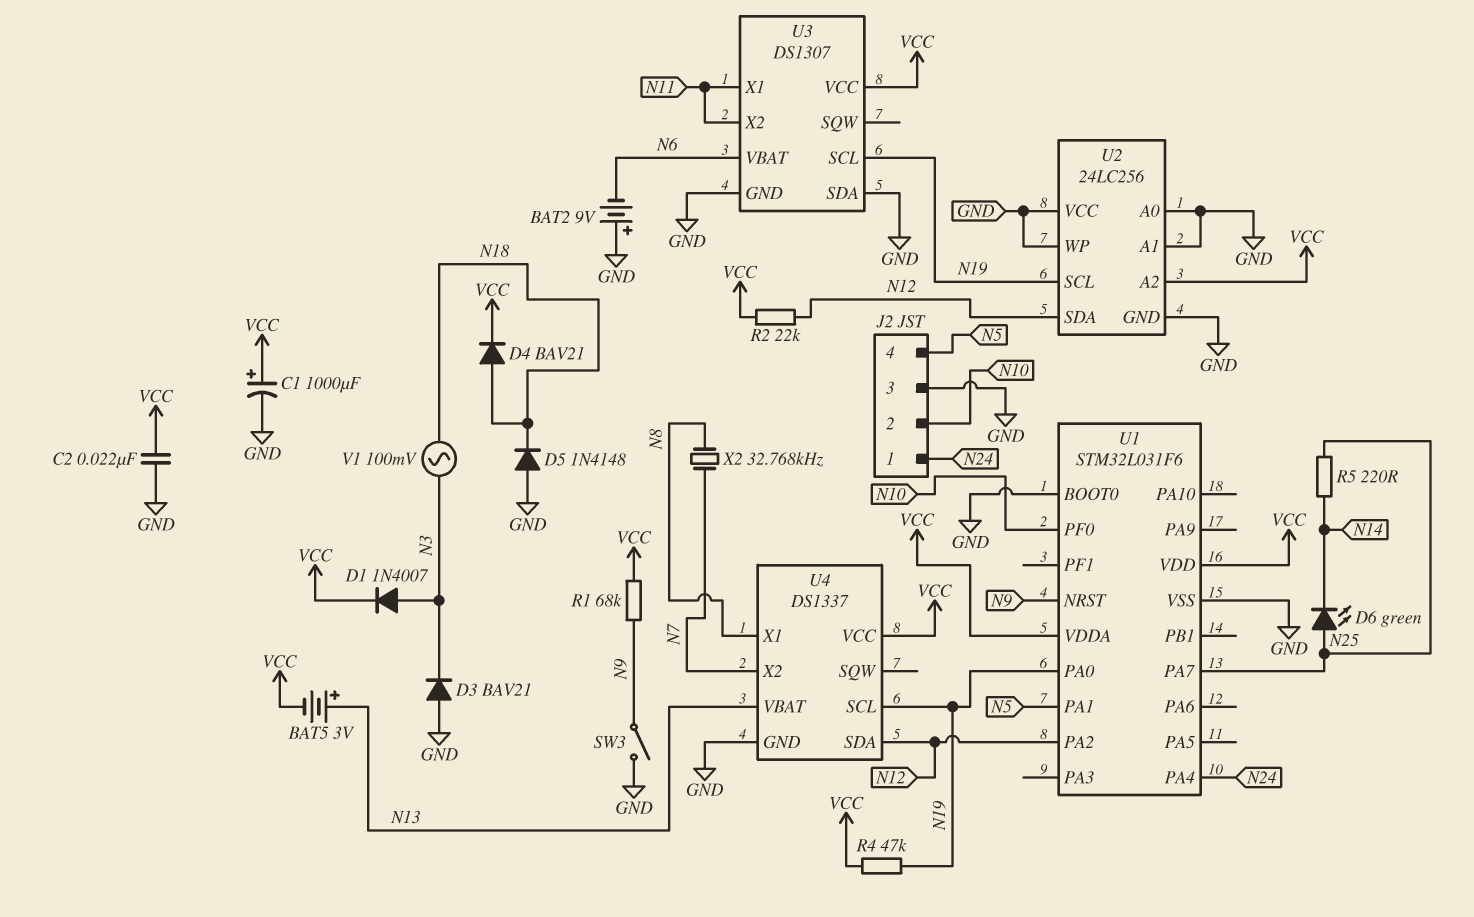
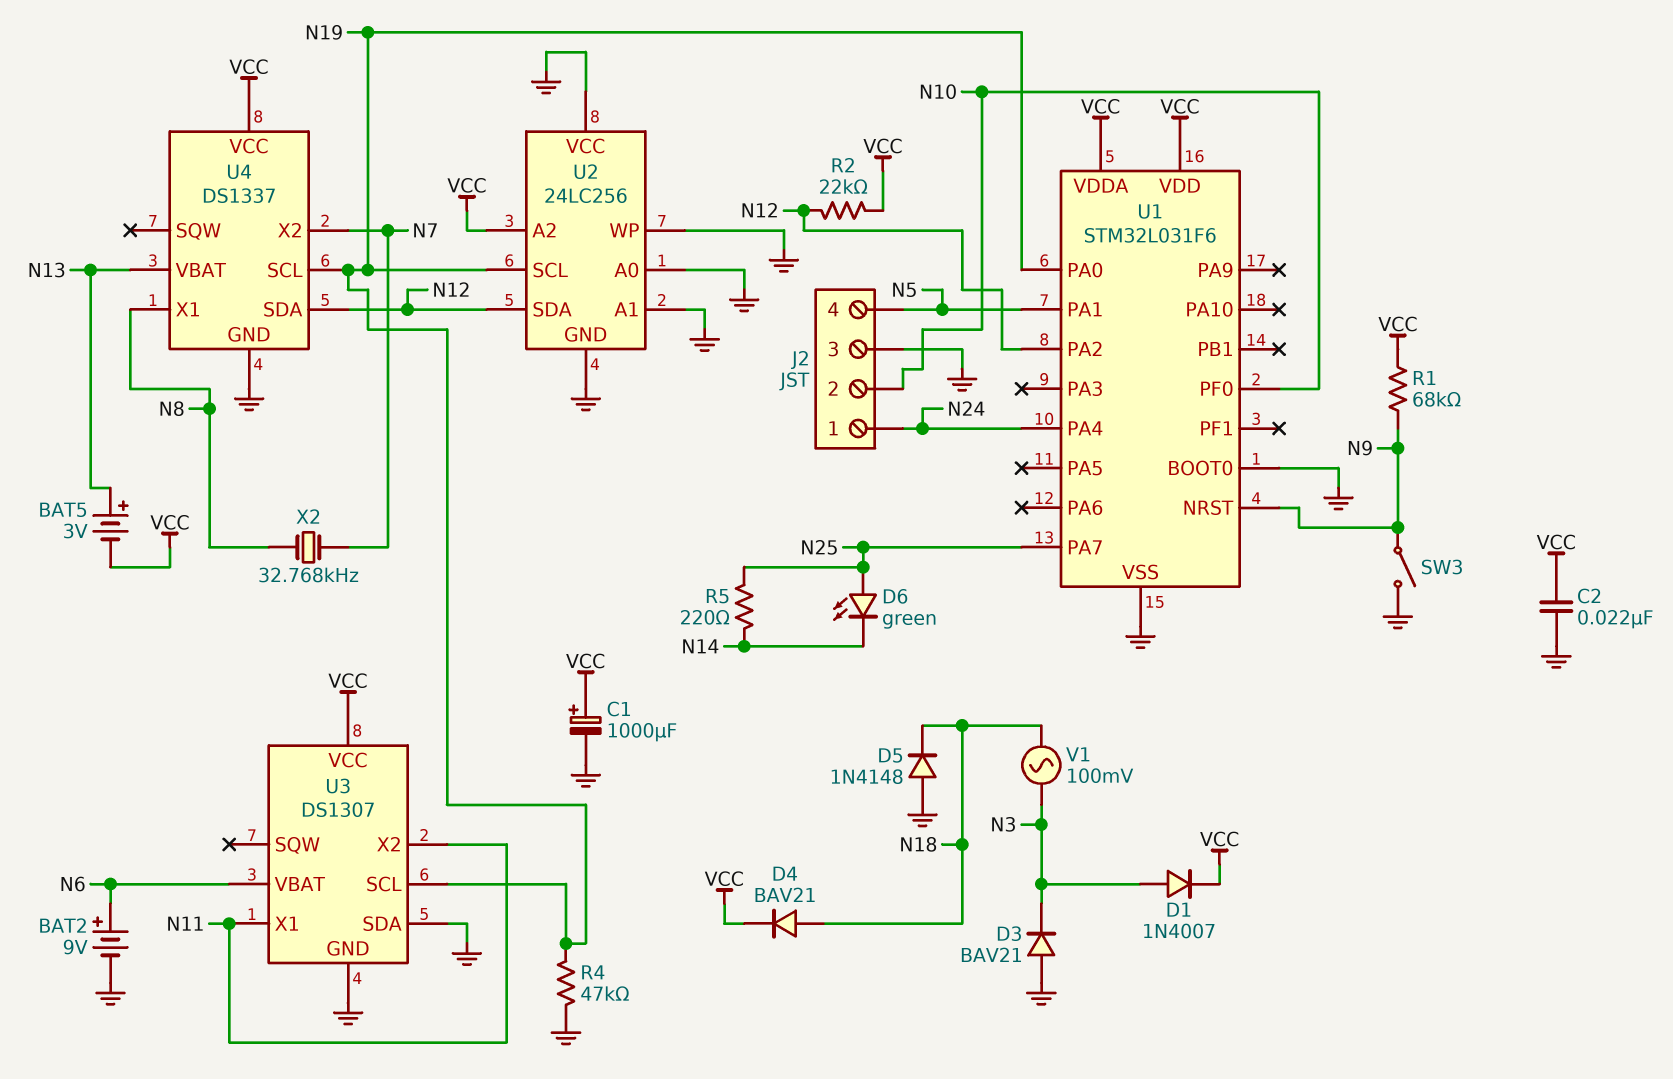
BAT2: 9V (plus GND, minus N6) -> 9V (plus N6, minus GND)
R4: 47k (N19, VCC) -> 47k (GND, N19)

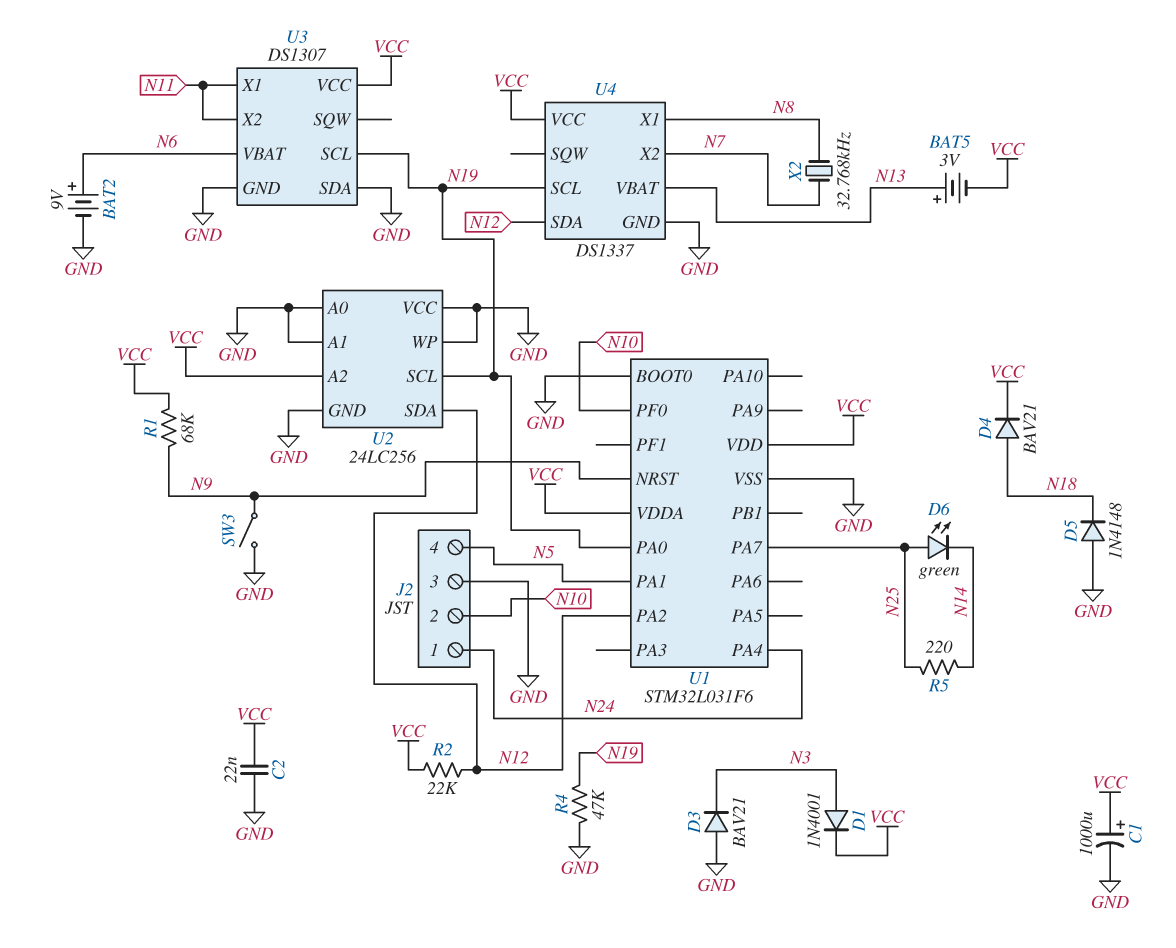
D1: diode 1N4007 (A N3, K VCC) -> diode 1N4001 (A N3, K VCC)
V1: AC 100mV (N3, N18) -> none

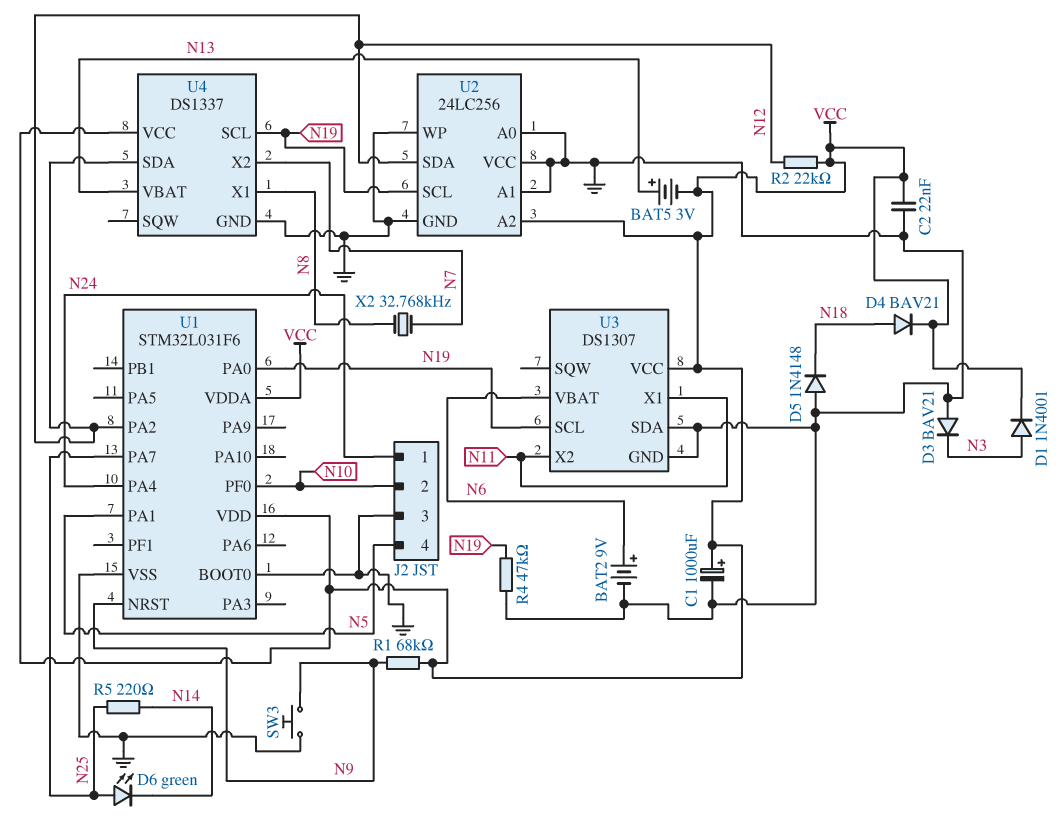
SW3: switch (GND, N9) -> button (GND, N9)

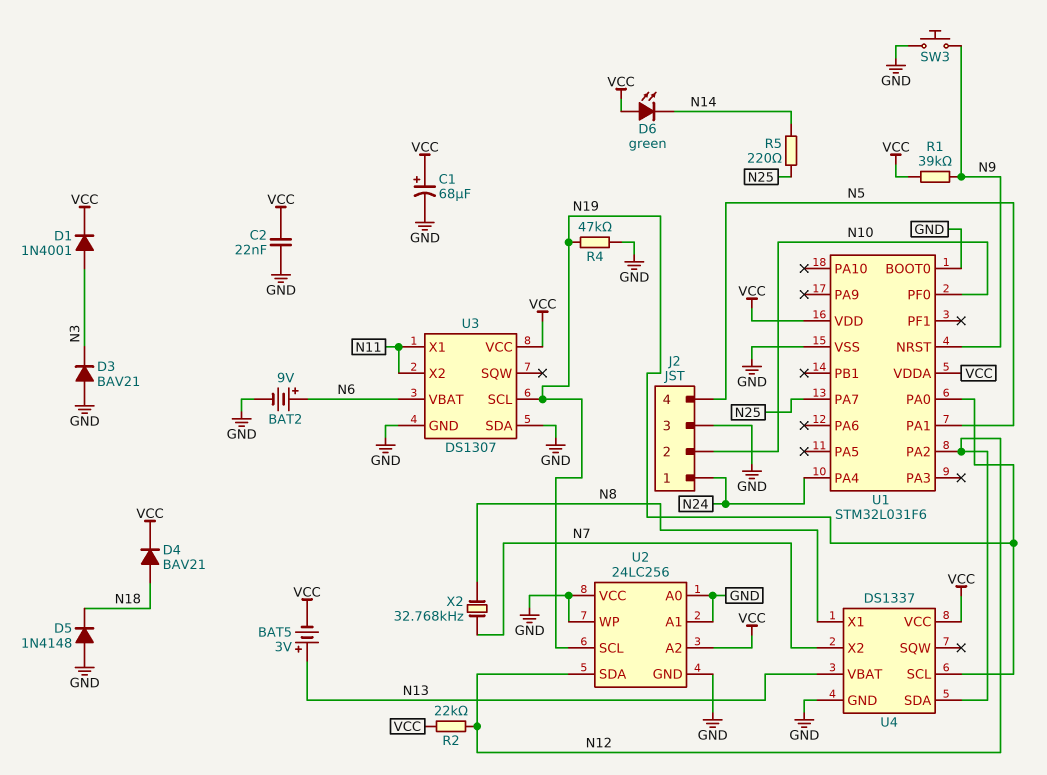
C1: 1000uF (plus VCC, minus GND) -> 68uF (plus VCC, minus GND)
D6: LED green (A N25, K N14) -> LED green (A VCC, K N14)
R1: 68k (N9, VCC) -> 39k (N9, VCC)

